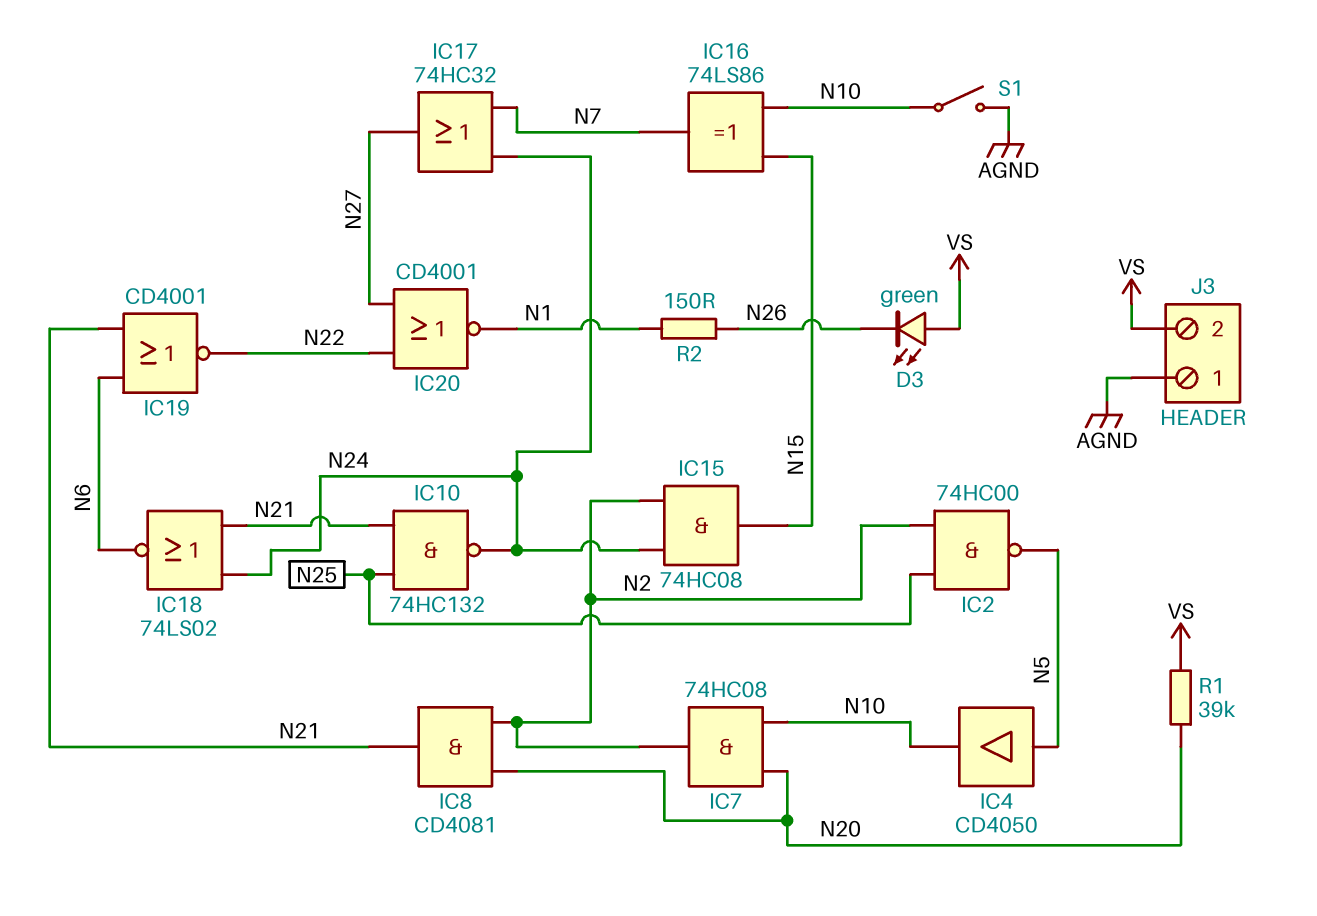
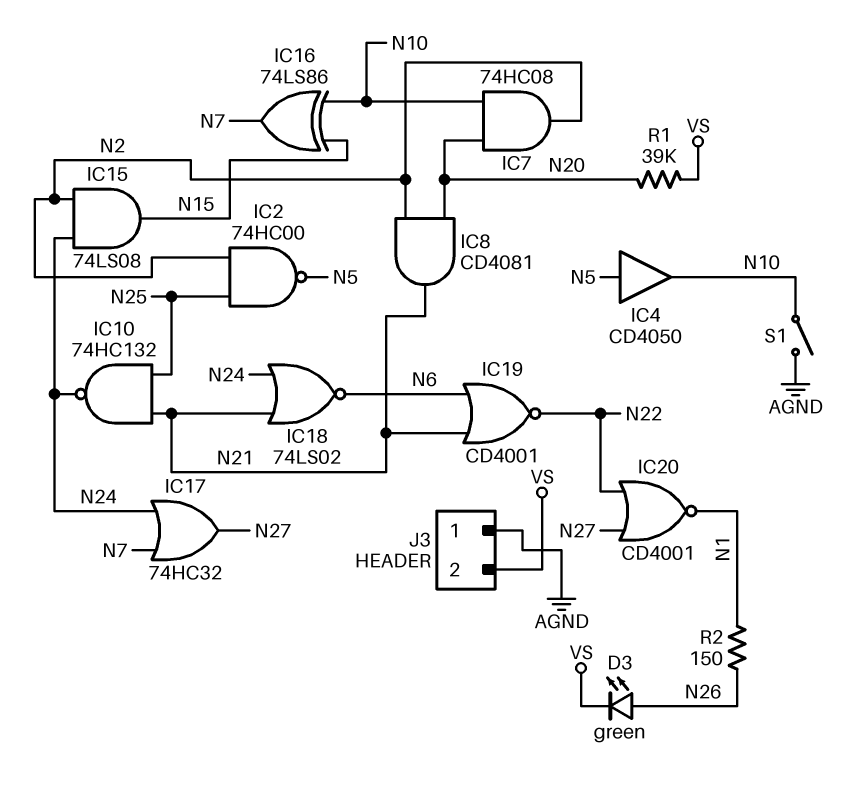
D3: LED green (A VS, K N26) -> LED green (A N26, K VS)
IC15: AND 74HC08 (in N2, in N24, out N15) -> AND 74LS08 (in N2, in N24, out N15)

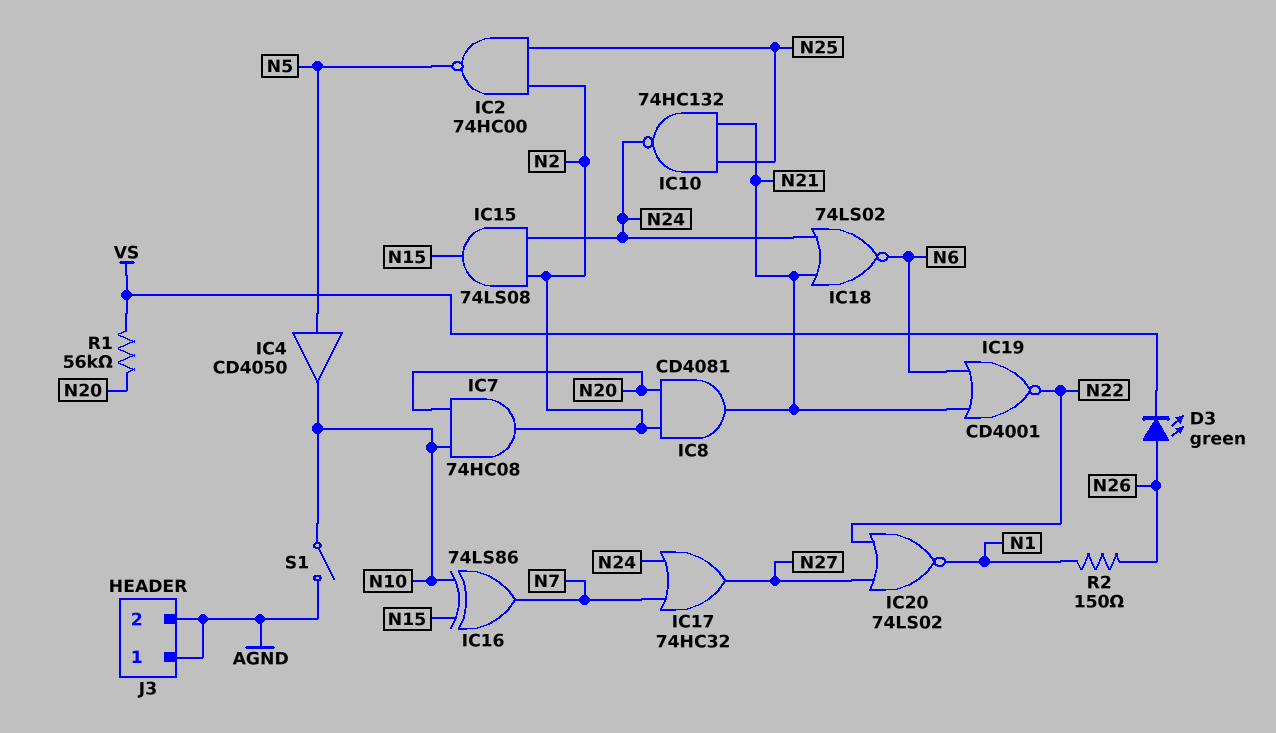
IC20: NOR CD4001 (in N22, in N27, out N1) -> NOR 74LS02 (in N22, in N27, out N1)
J3 pin 2: VS -> AGND
R1: 39k (N20, VS) -> 56k (N20, VS)

